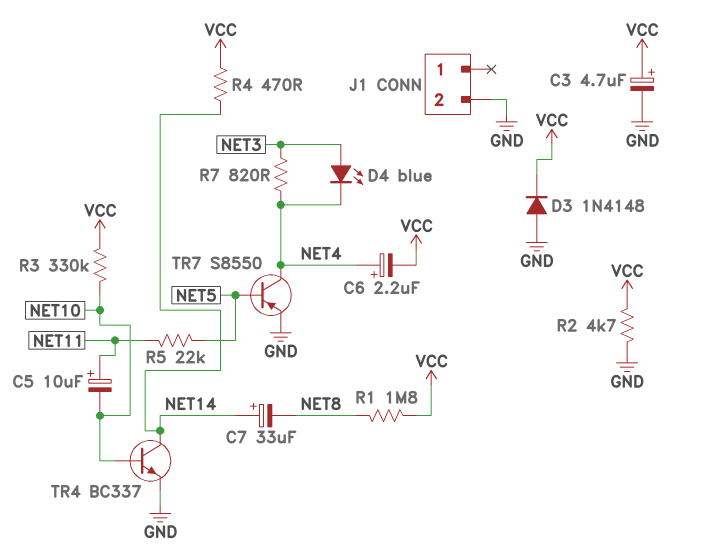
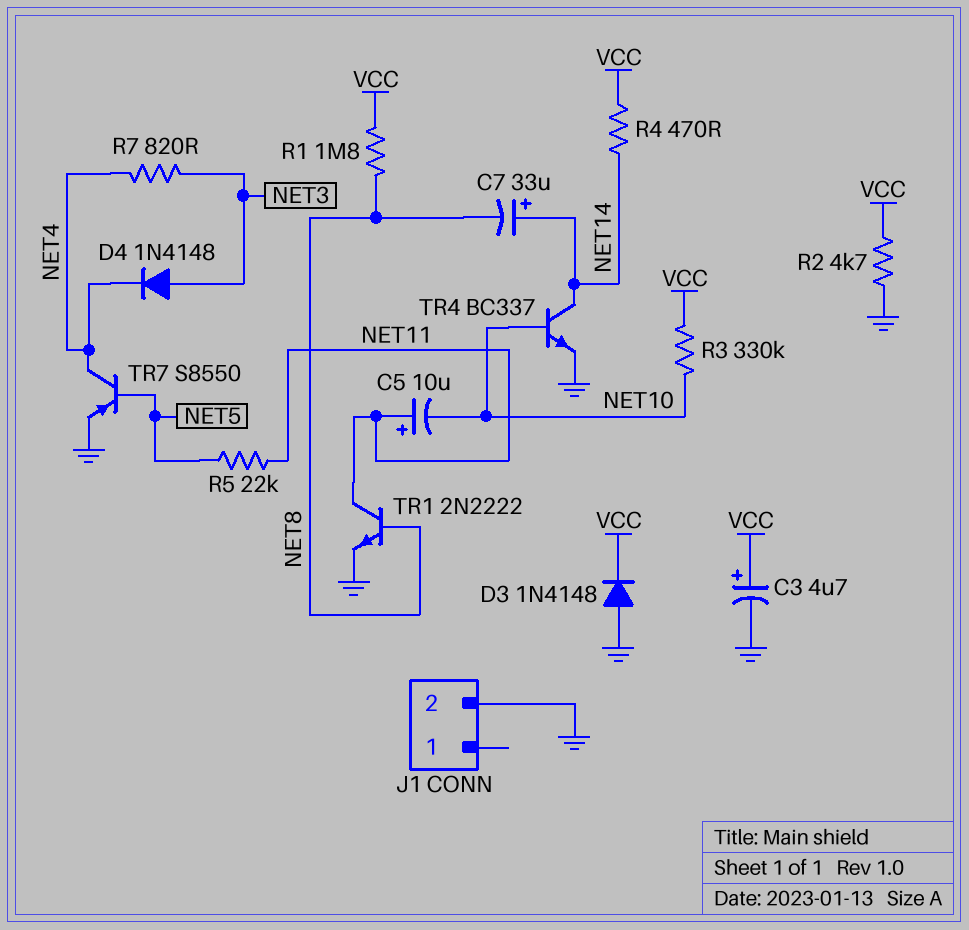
C6: 2.2uF (plus NET4, minus VCC) -> none
D4: LED blue (A NET3, K NET4) -> diode 1N4148 (A NET3, K NET4)
TR1: none -> NPN 2N2222 (B NET8, C NET11, E GND)

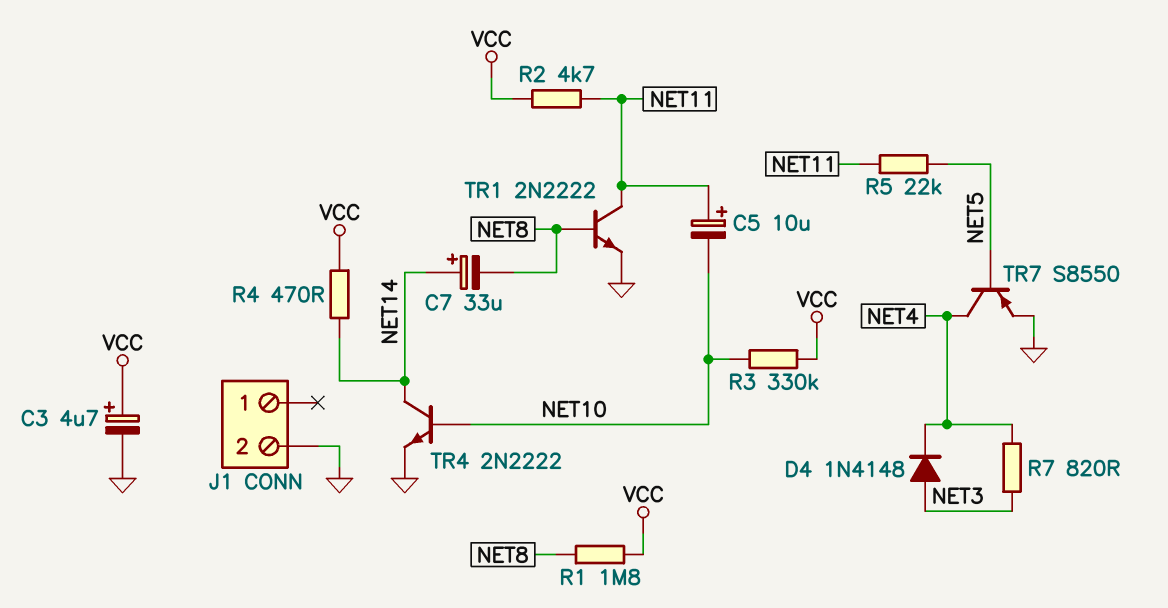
D3: diode 1N4148 (A GND, K VCC) -> none
R2: 4.7k (GND, VCC) -> 4.7k (NET11, VCC)
TR4: NPN BC337 (B NET10, C NET14, E GND) -> NPN 2N2222 (B NET10, C NET14, E GND)

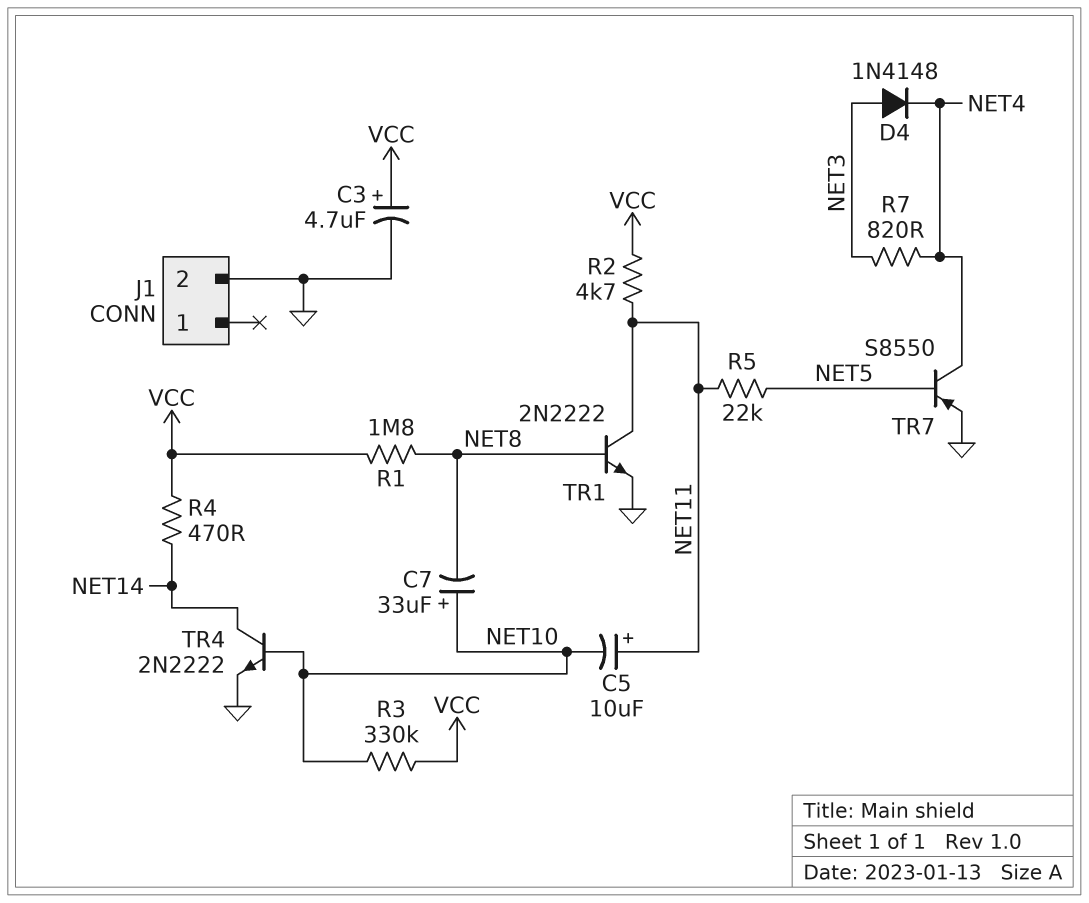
C7: 33uF (plus NET14, minus NET8) -> 33uF (plus NET10, minus NET8)

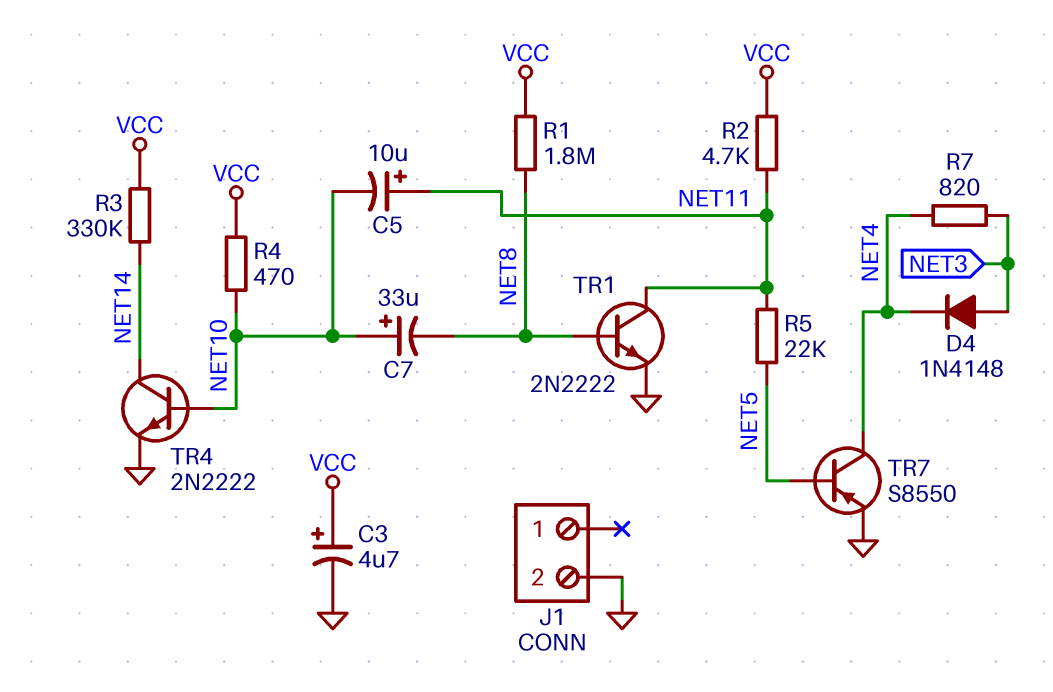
R3: 330k (NET10, VCC) -> 330k (NET14, VCC)
R4: 470 (NET14, VCC) -> 470 (NET10, VCC)

